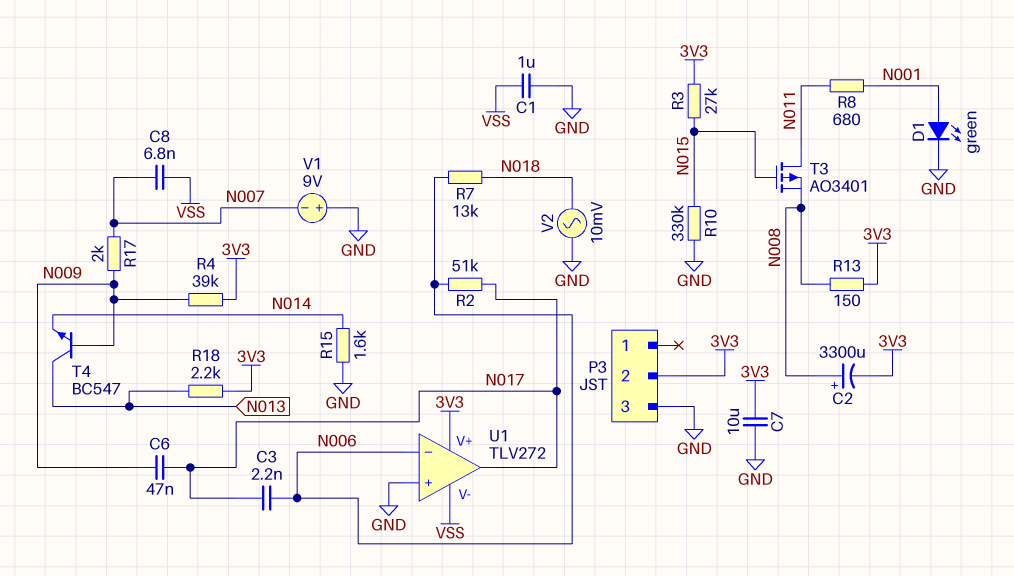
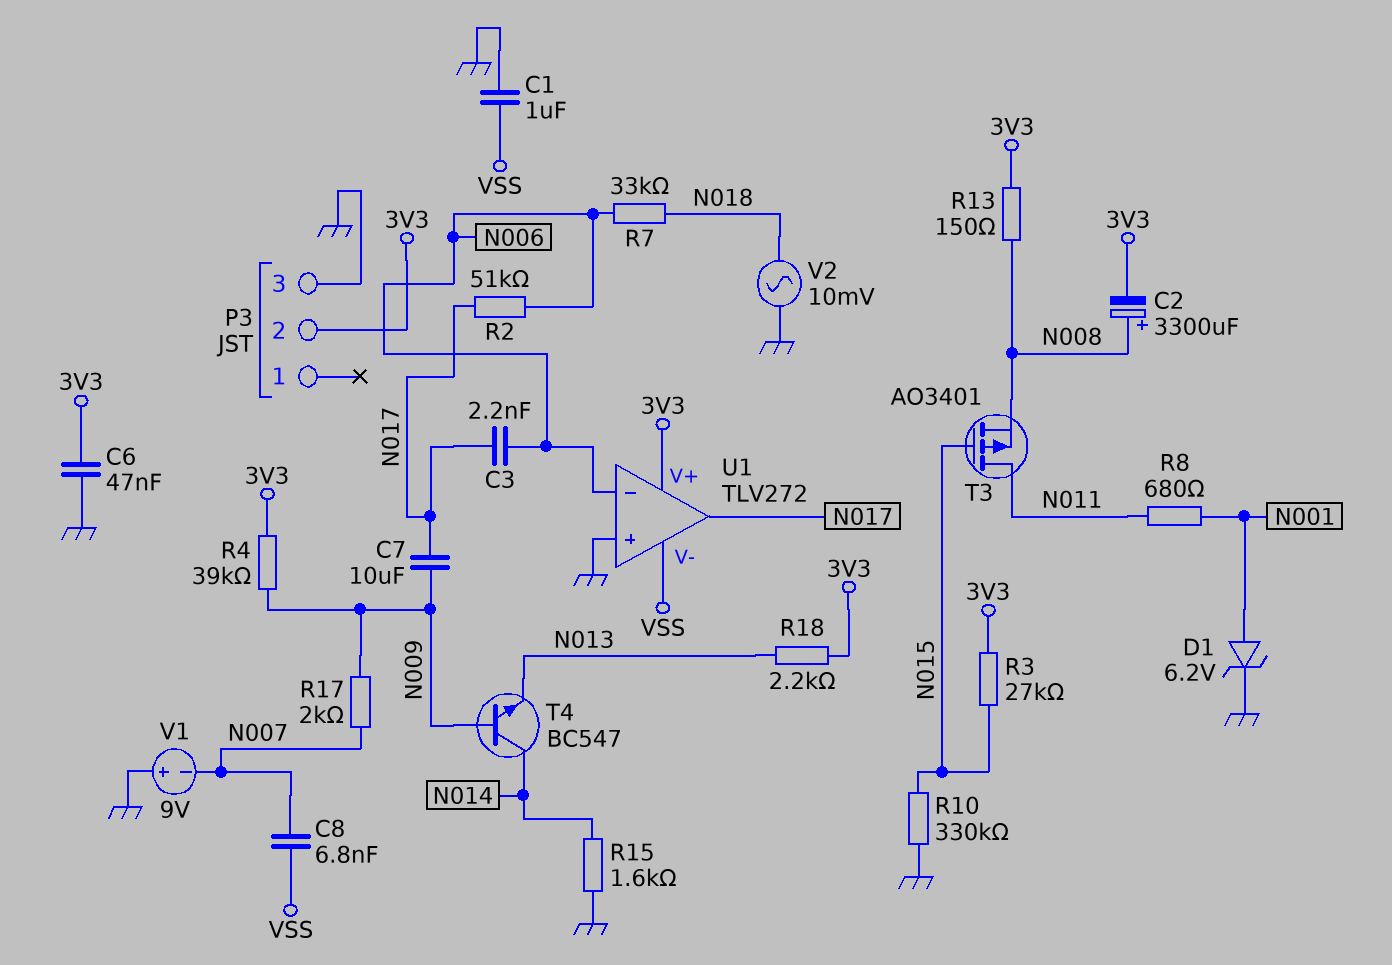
C6: 47nF (N009, N017) -> 47nF (3V3, GND)
C7: 10uF (3V3, GND) -> 10uF (N009, N017)
D1: LED green (A N001, K GND) -> zener 6.2V (A N001, K GND)
R7: 13k (N006, N018) -> 33k (N006, N018)
T4: NPN BC547 (B N009, C N013, E N014) -> NPN BC547 (B N009, C N014, E N013)

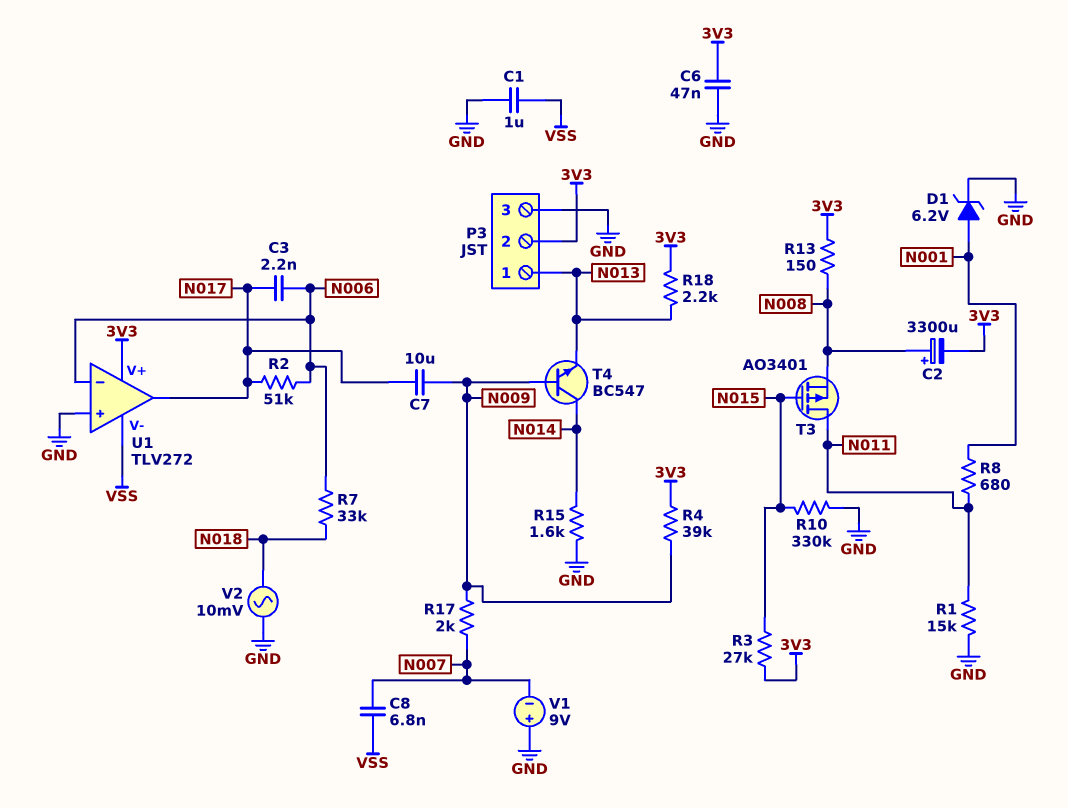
P3 pin 1: none -> N013
R1: none -> 15k (GND, N011)

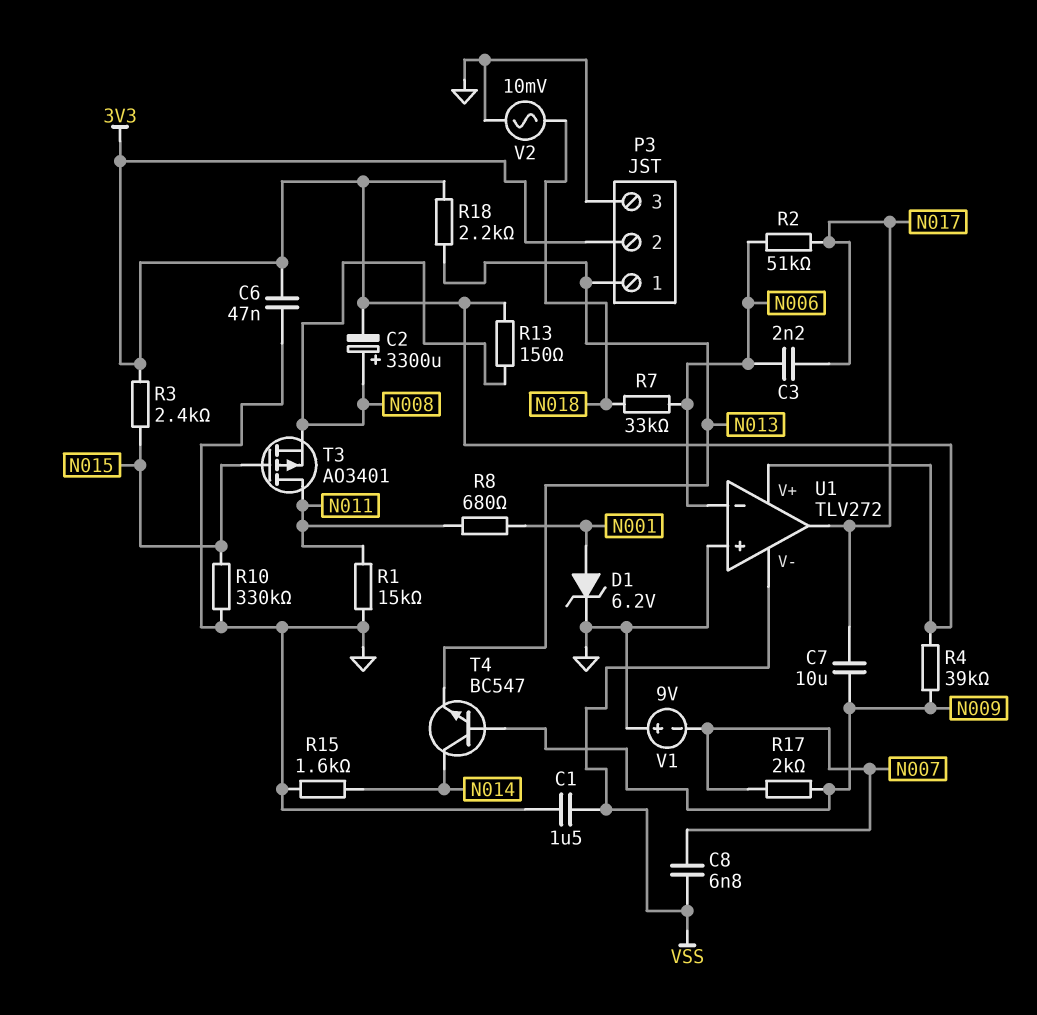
C1: 1uF (GND, VSS) -> 1.5uF (GND, VSS)
R3: 27k (3V3, N015) -> 2.4k (3V3, N015)

